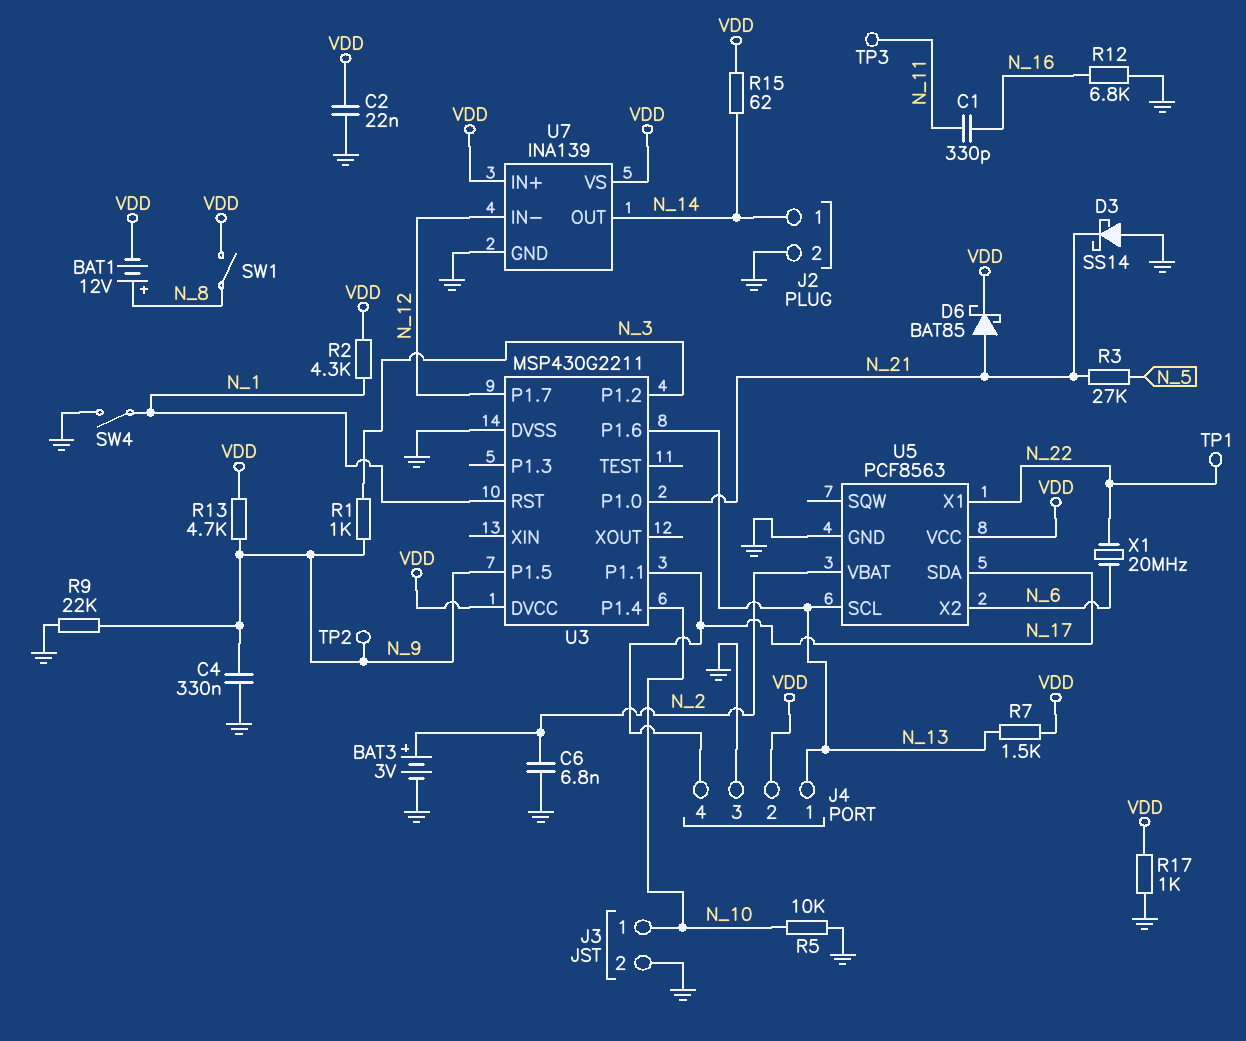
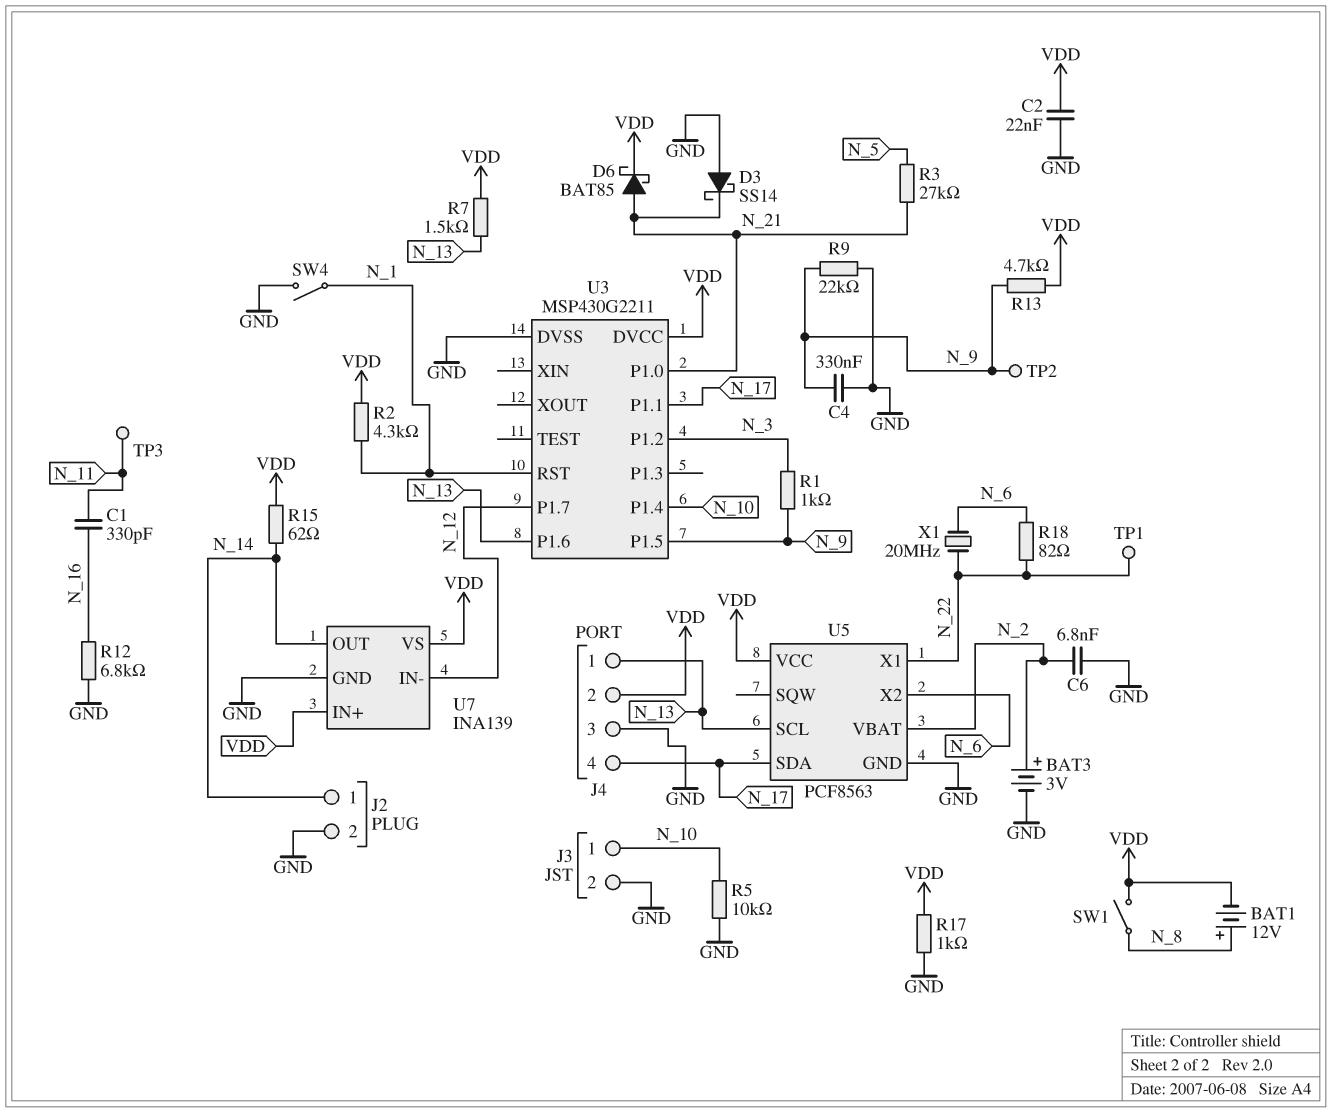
R18: none -> 82 (N_6, N_22)

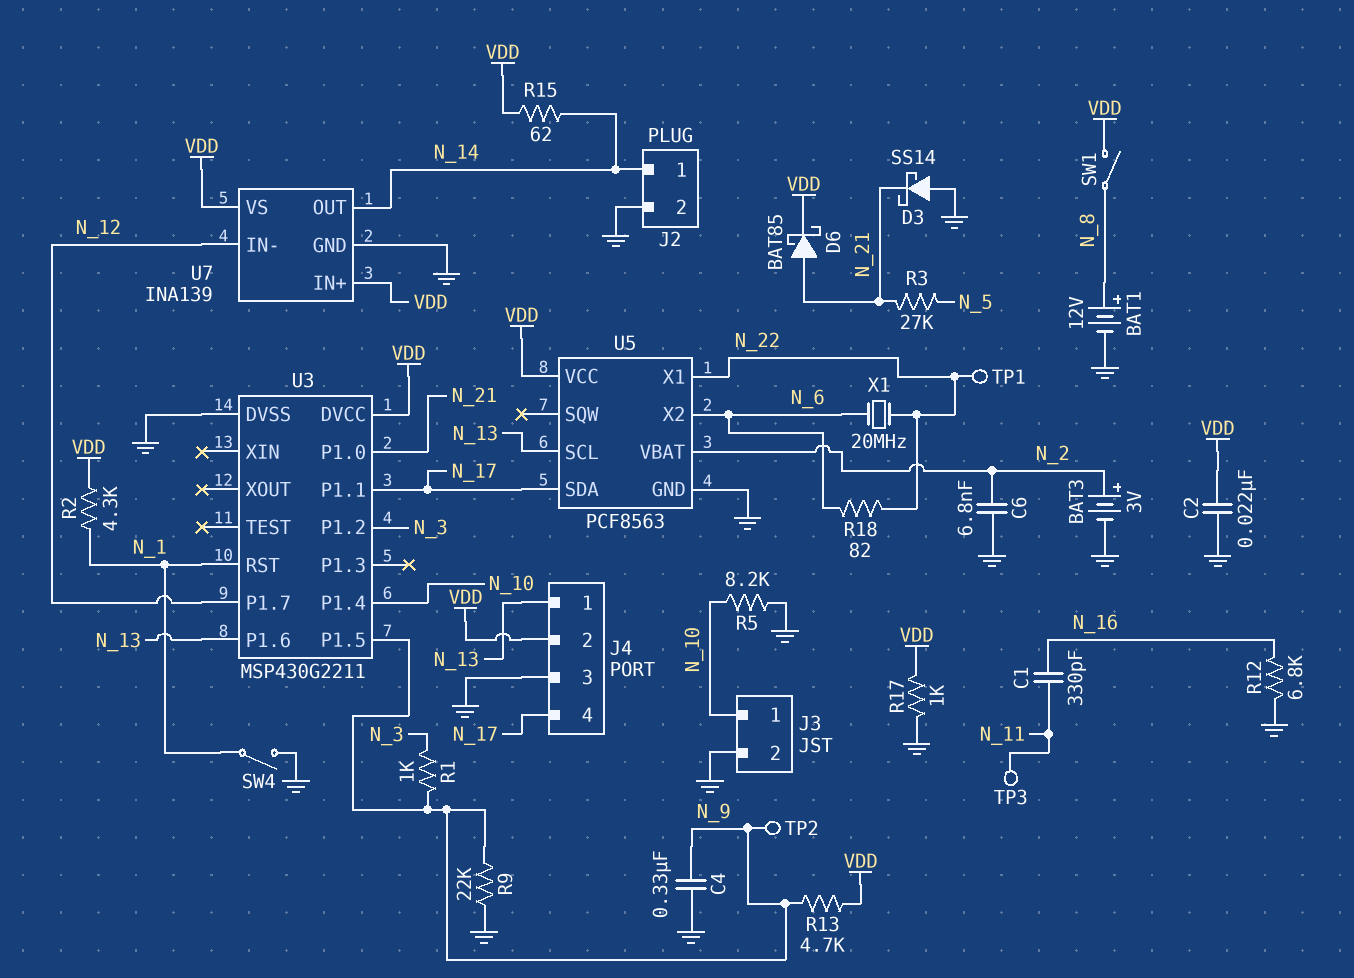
BAT1: 12V (plus N_8, minus VDD) -> 12V (plus N_8, minus GND)
R5: 10k (GND, N_10) -> 8.2k (GND, N_10)
R7: 1.5k (N_13, VDD) -> none

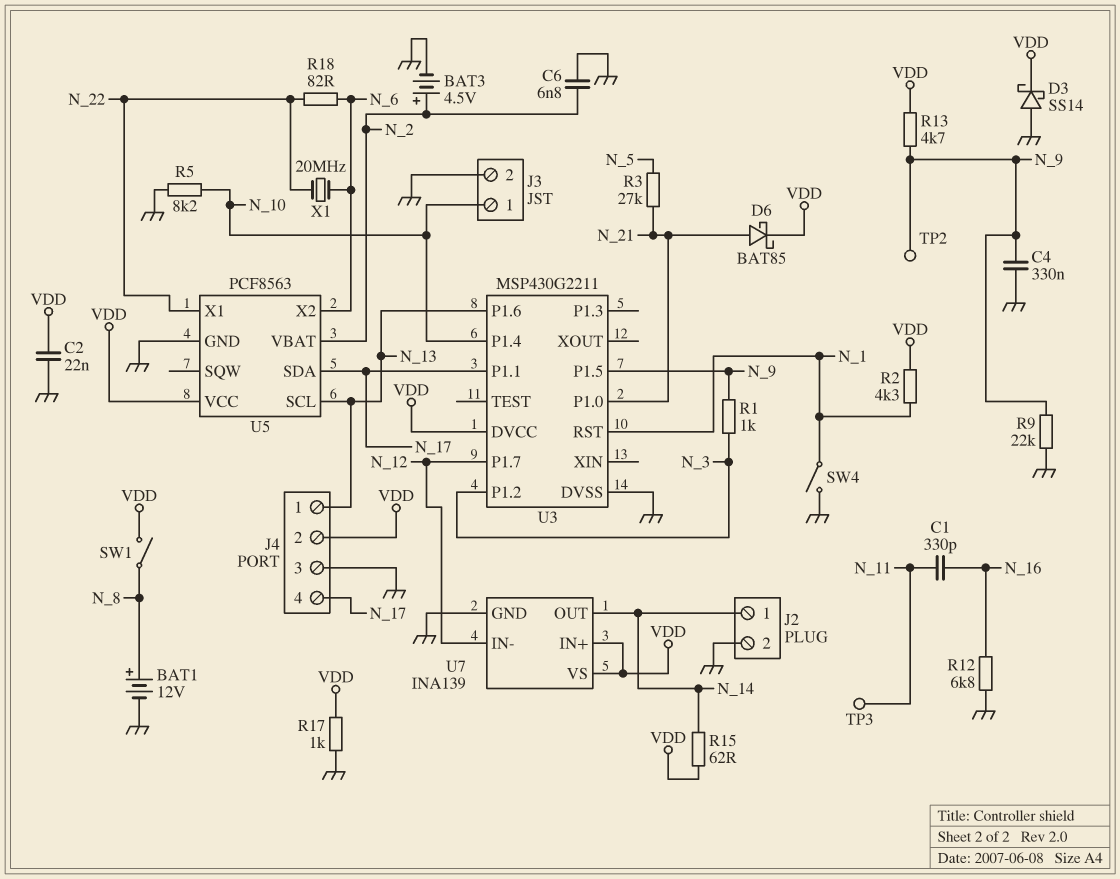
BAT3: 3V (plus N_2, minus GND) -> 4.5V (plus N_2, minus GND)
D3: schottky SS14 (A GND, K N_21) -> schottky SS14 (A GND, K VDD)
TP1: test point (N_22) -> none

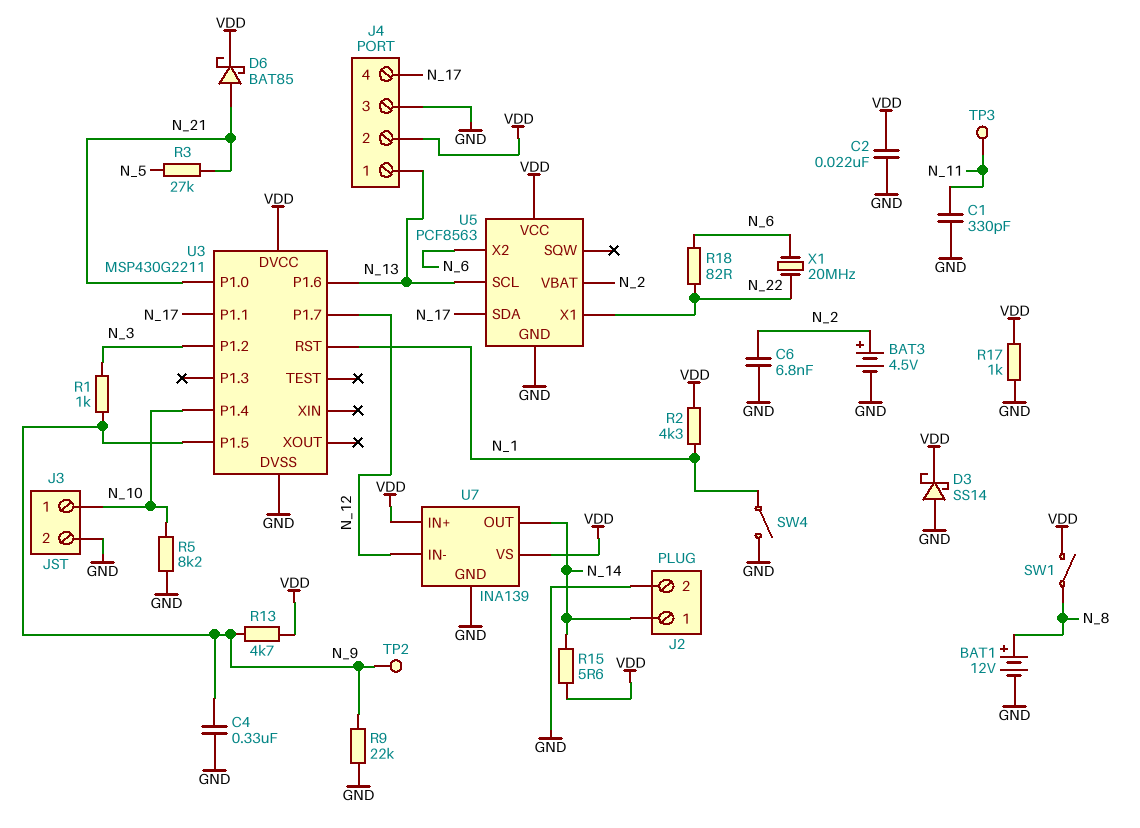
C1: 330pF (N_11, N_16) -> 330pF (GND, N_11)
R12: 6.8k (GND, N_16) -> none
R15: 62 (N_14, VDD) -> 5.6 (N_14, VDD)

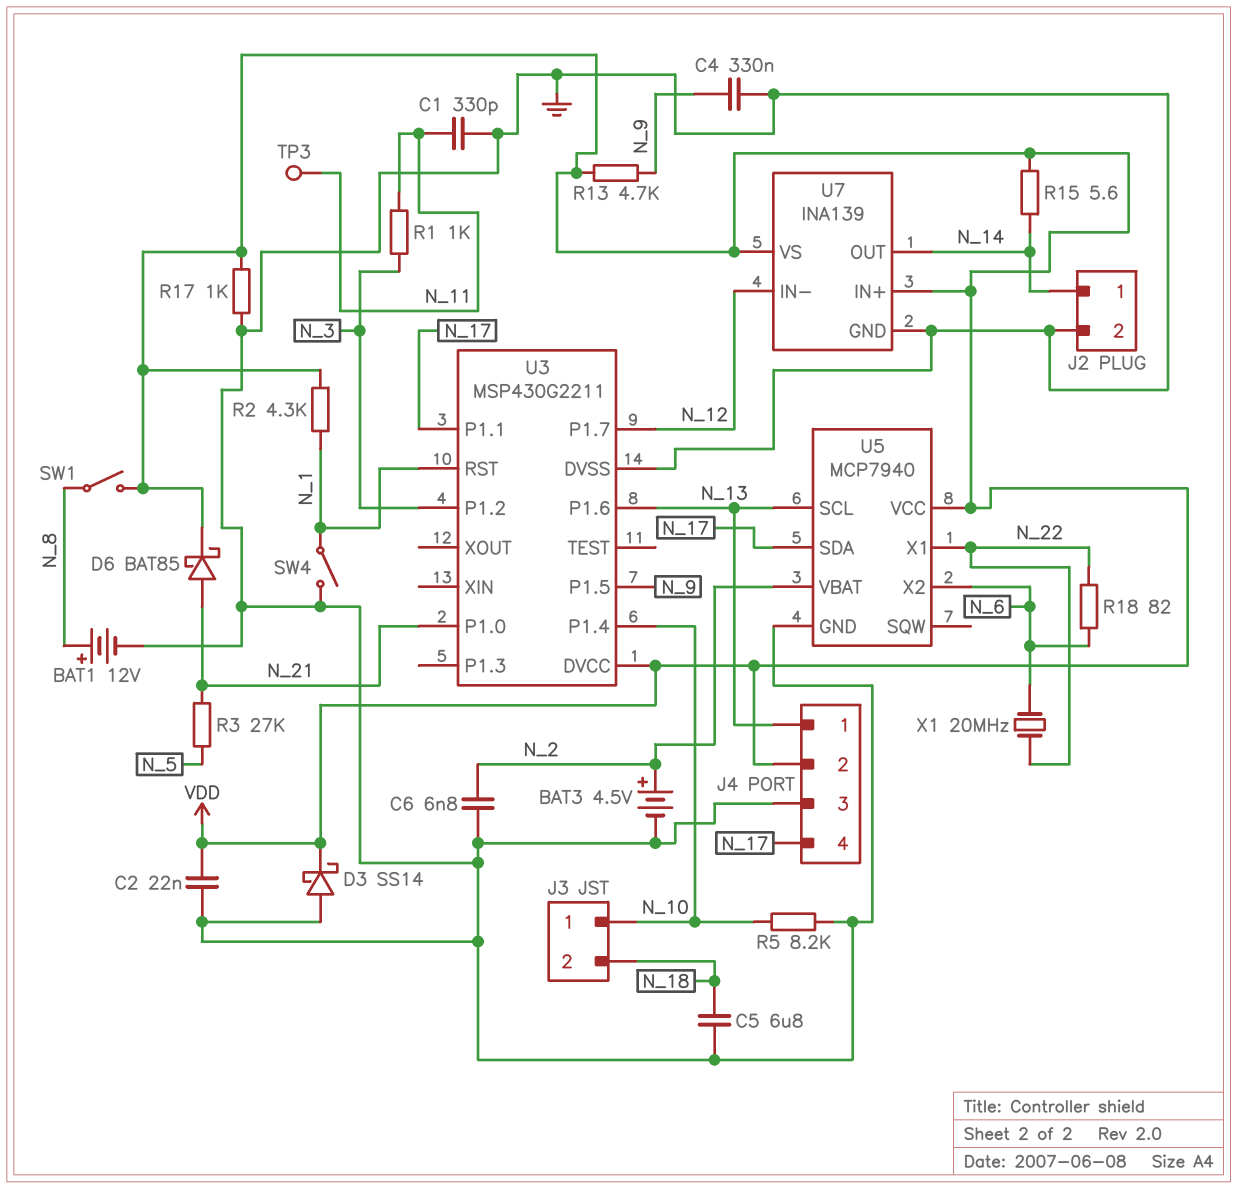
C5: none -> 6.8uF (GND, N_18)
J3 pin 2: GND -> N_18
R1: 1k (N_3, N_9) -> 1k (N_3, N_11)
R9: 22k (GND, N_9) -> none
TP2: test point (N_9) -> none
U5: PCF8563 -> MCP7940

